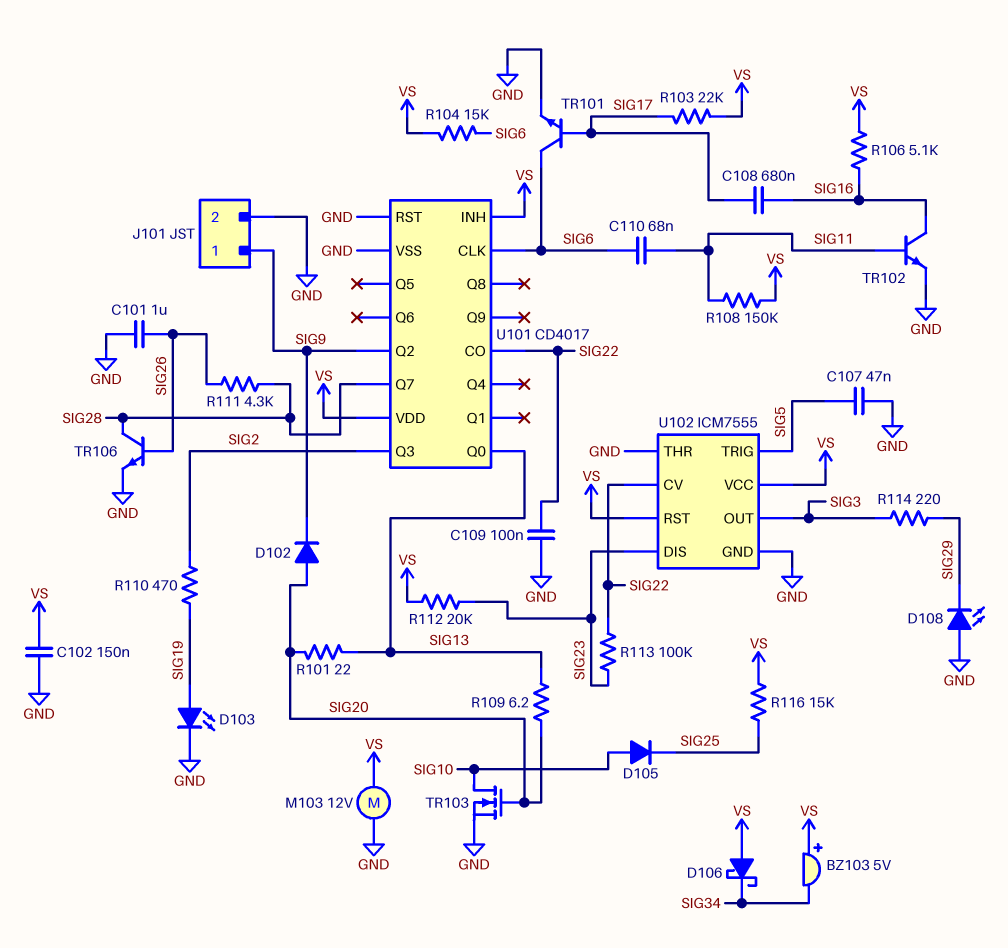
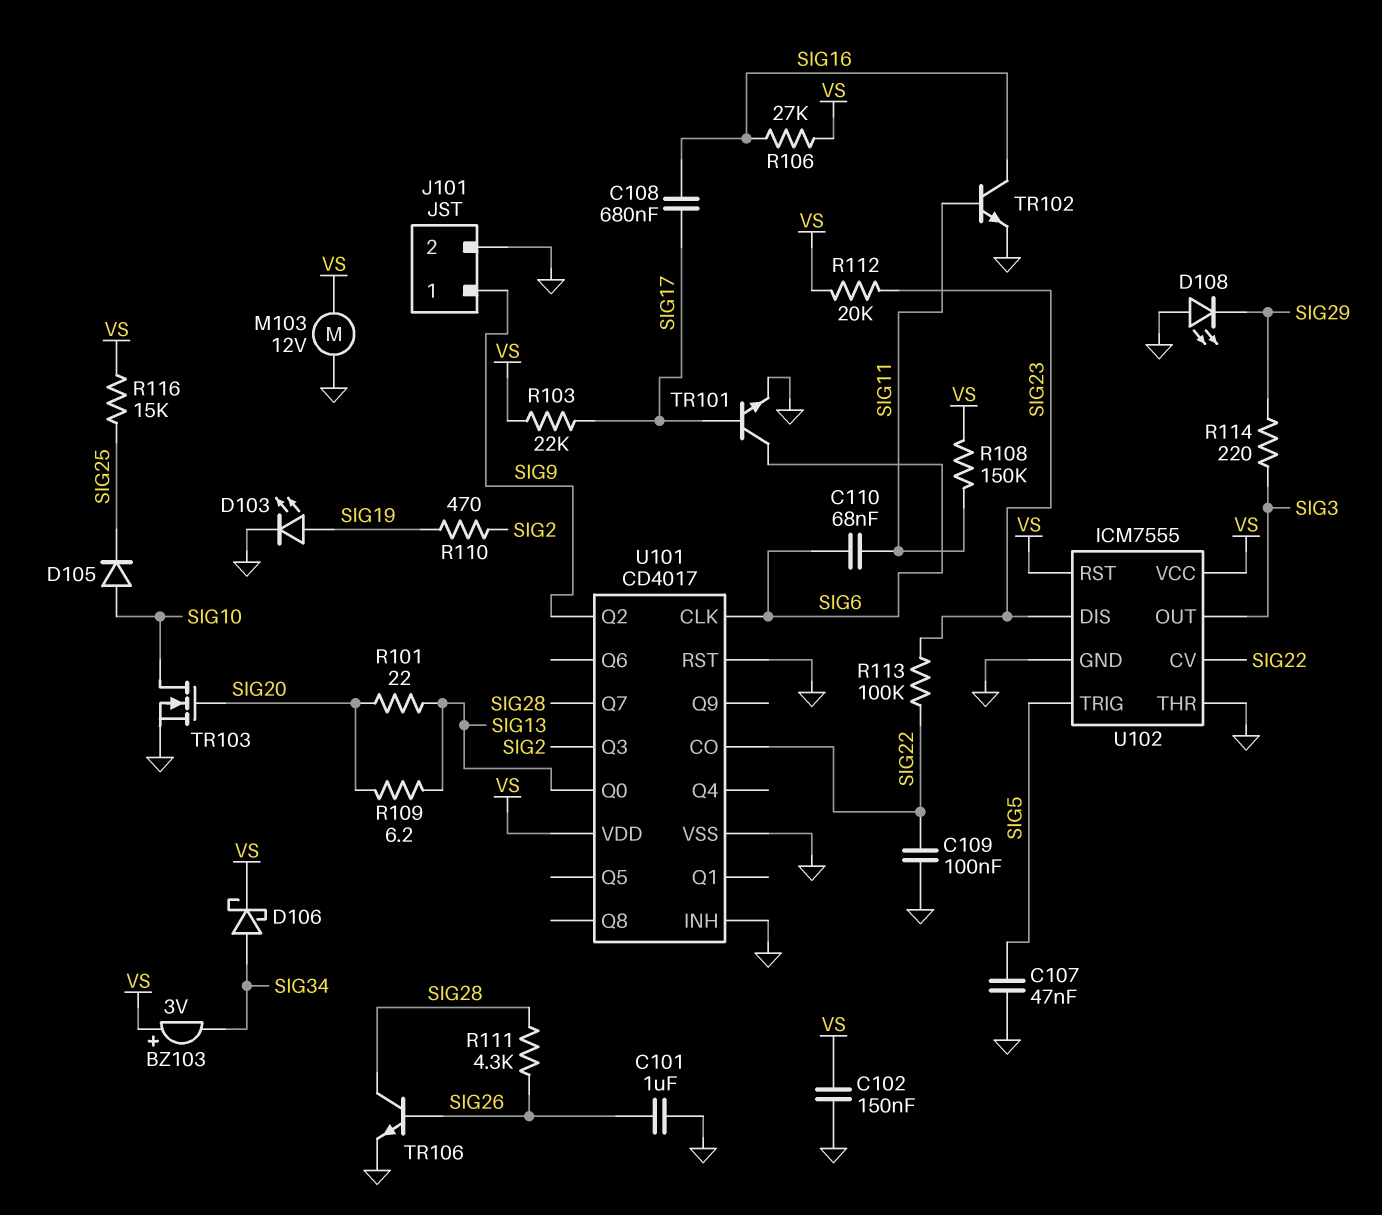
BZ103: buzzer 5V (plus VS, minus SIG34) -> buzzer 3V (plus VS, minus SIG34)
D102: diode (A SIG20, K SIG9) -> none
D106: schottky (A VS, K SIG34) -> schottky (A SIG34, K VS)
R104: 15k (SIG6, VS) -> none
R106: 5.1k (SIG16, VS) -> 27k (SIG16, VS)
U101 pin INH: VS -> GND

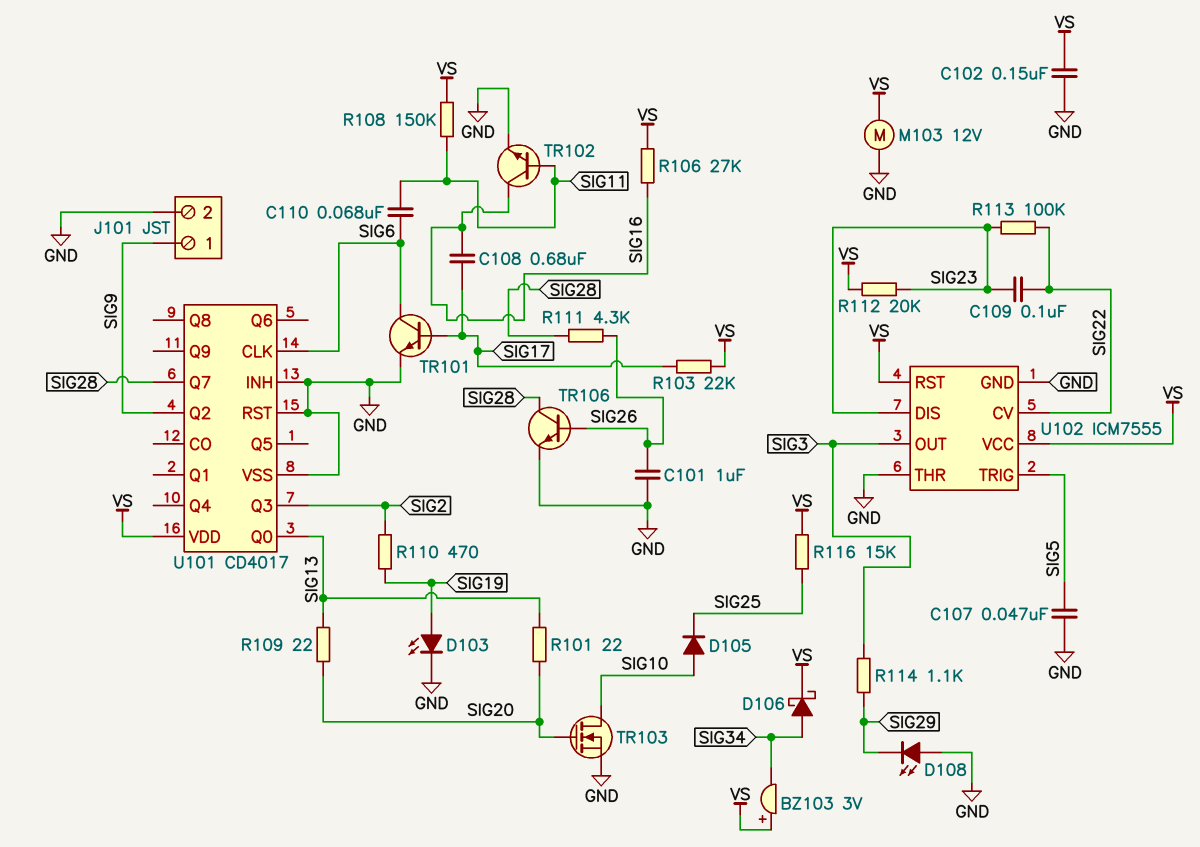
C109: 100nF (GND, SIG22) -> 100nF (SIG22, SIG23)
R109: 6.2 (SIG13, SIG20) -> 22 (SIG13, SIG20)
R114: 220 (SIG3, SIG29) -> 1.1k (SIG3, SIG29)
U101 pin CO: SIG22 -> none

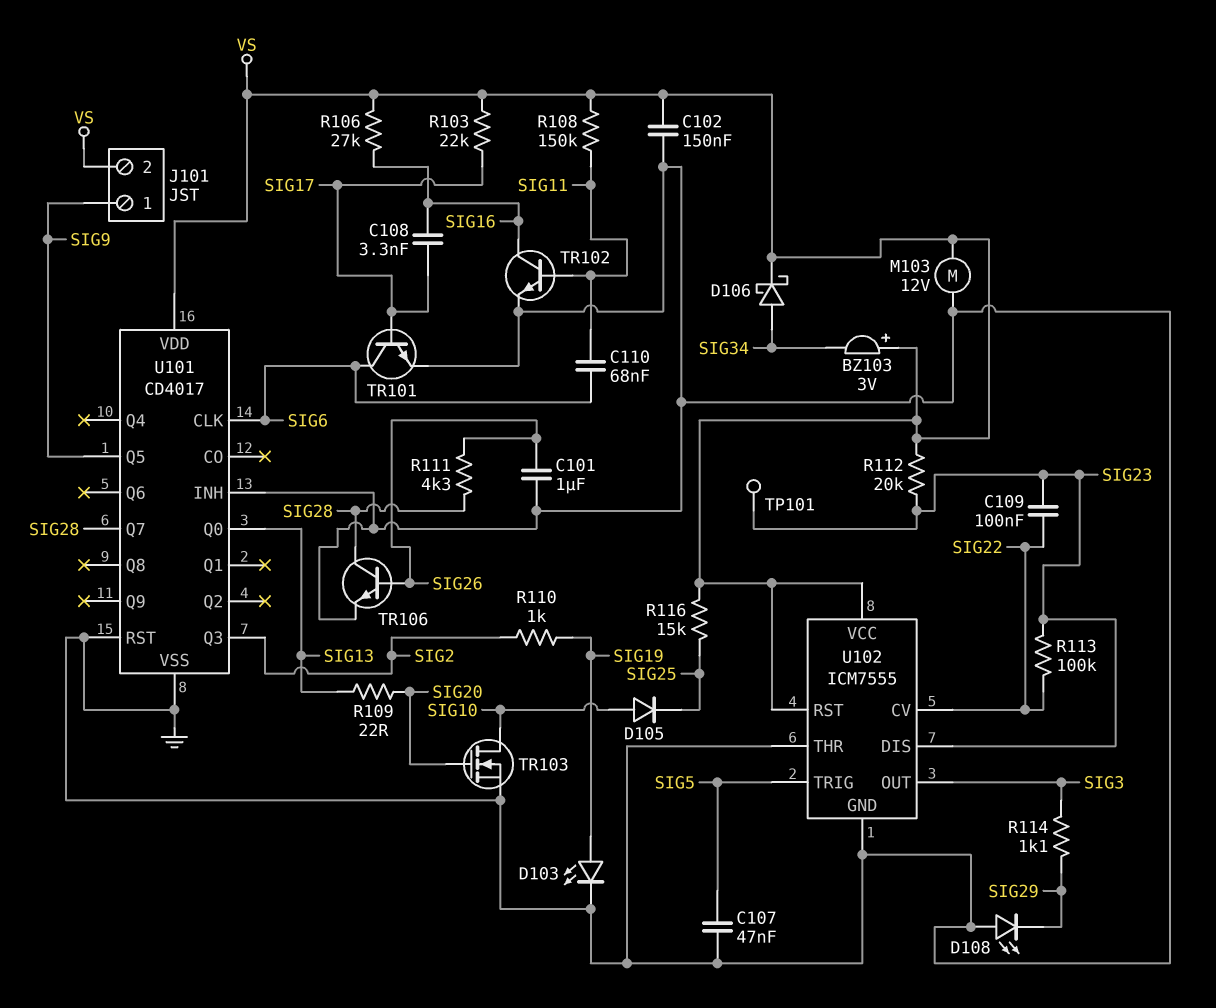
C108: 680nF (SIG16, SIG17) -> 3.3nF (SIG16, SIG17)
J101 pin 2: GND -> VS
R101: 22 (SIG13, SIG20) -> none
R110: 470 (SIG2, SIG19) -> 1k (SIG2, SIG19)
TP101: none -> test point (SIG23)
U101 pin Q2: SIG9 -> none
U101 pin Q5: none -> SIG9

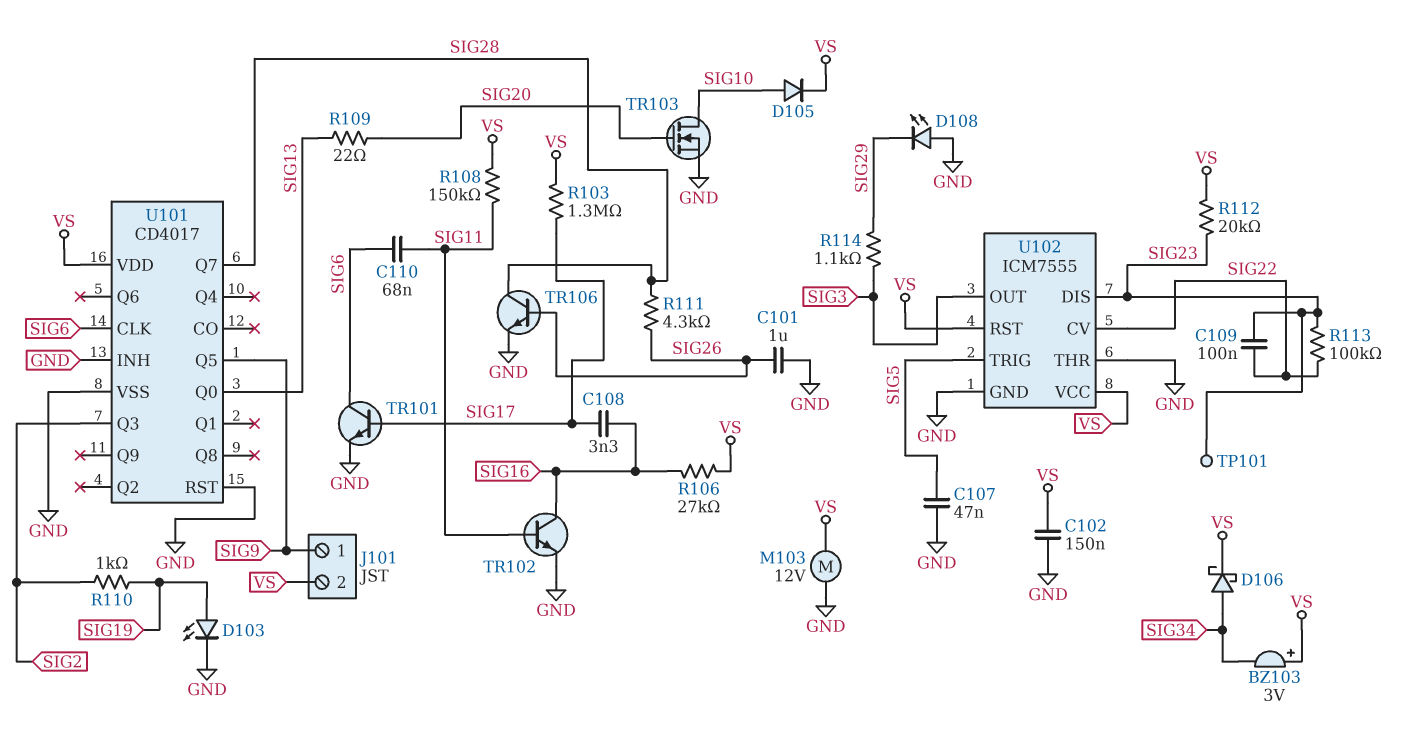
D105: diode (A SIG10, K SIG25) -> diode (A SIG10, K VS)
R103: 22k (SIG17, VS) -> 1.3M (SIG17, VS)
R116: 15k (SIG25, VS) -> none

